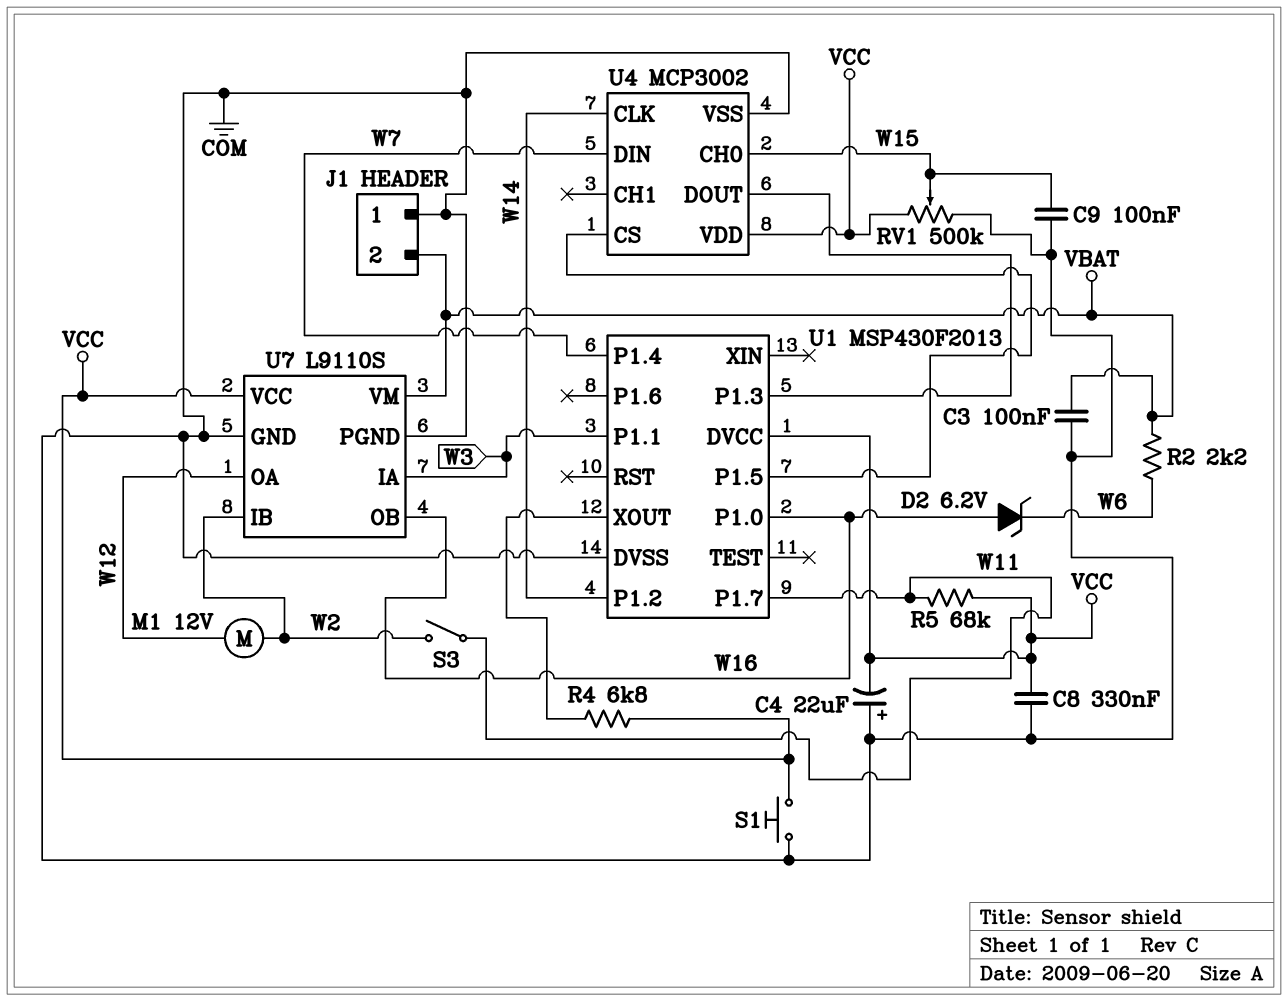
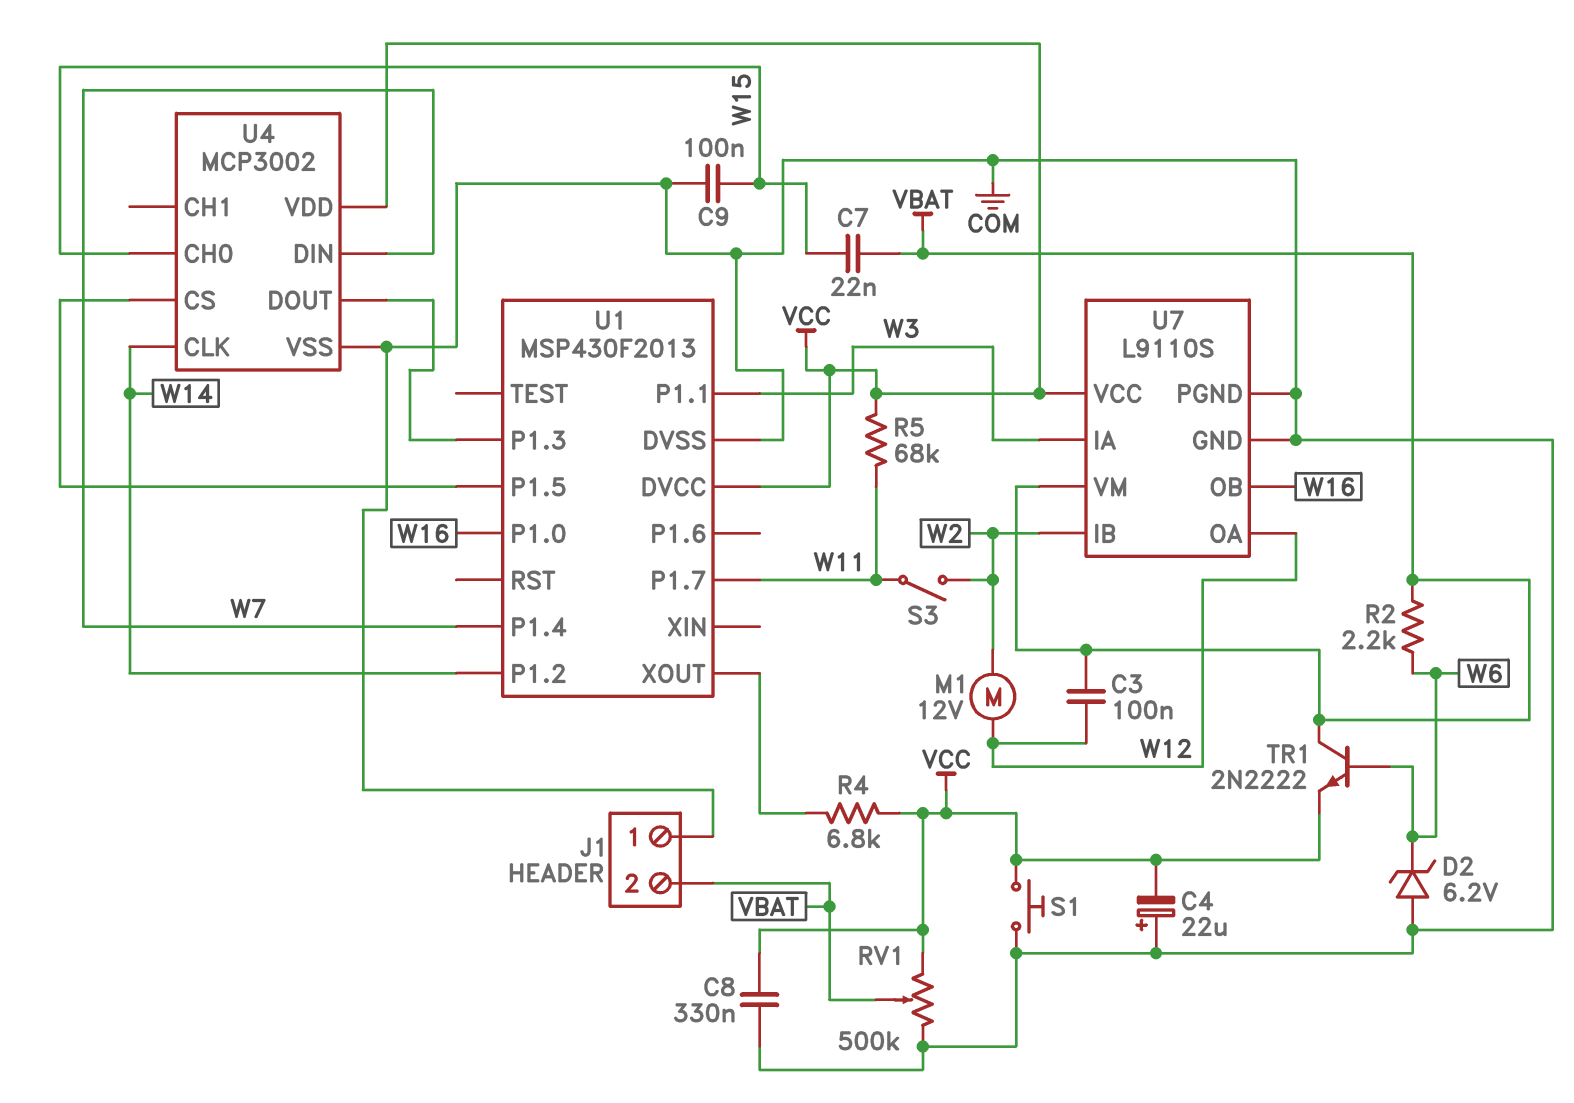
C3: 100nF (COM, VBAT) -> 100nF (VBAT, W12)
C7: none -> 22nF (VBAT, W15)
D2: zener 6.2V (A W16, K W6) -> zener 6.2V (A COM, K W6)
RV1: 500k (COM, VCC, wiper W15) -> 500k (COM, VCC, wiper VBAT)
TR1: none -> NPN 2N2222 (B W6, C VBAT, E VCC)

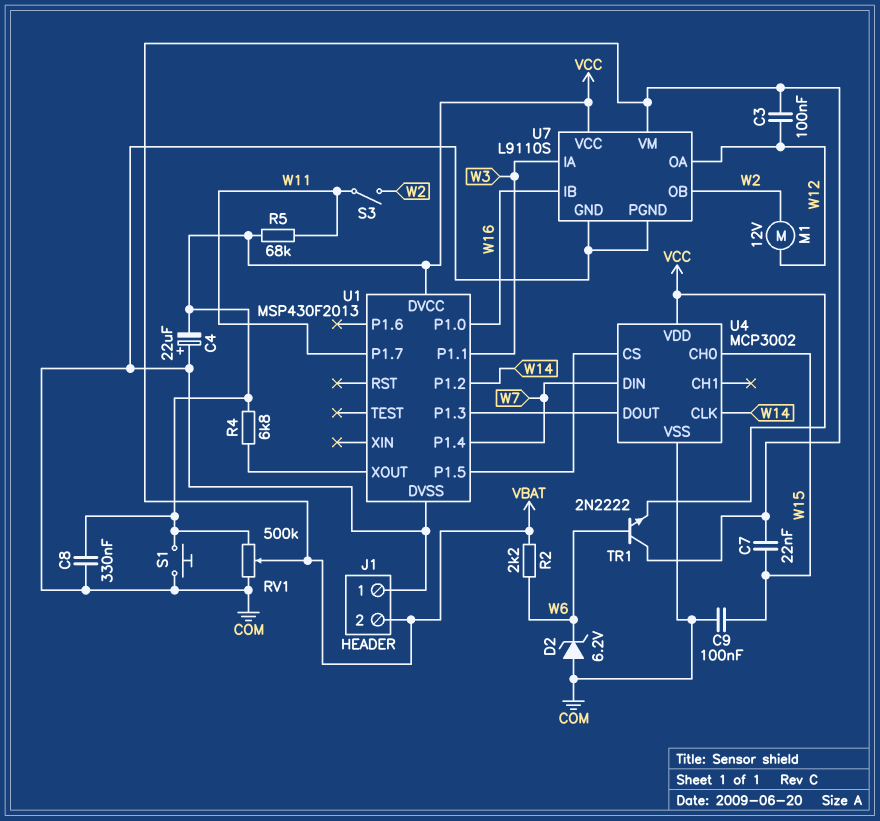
U7 pin IB: W2 -> W16
U7 pin OB: W16 -> W2

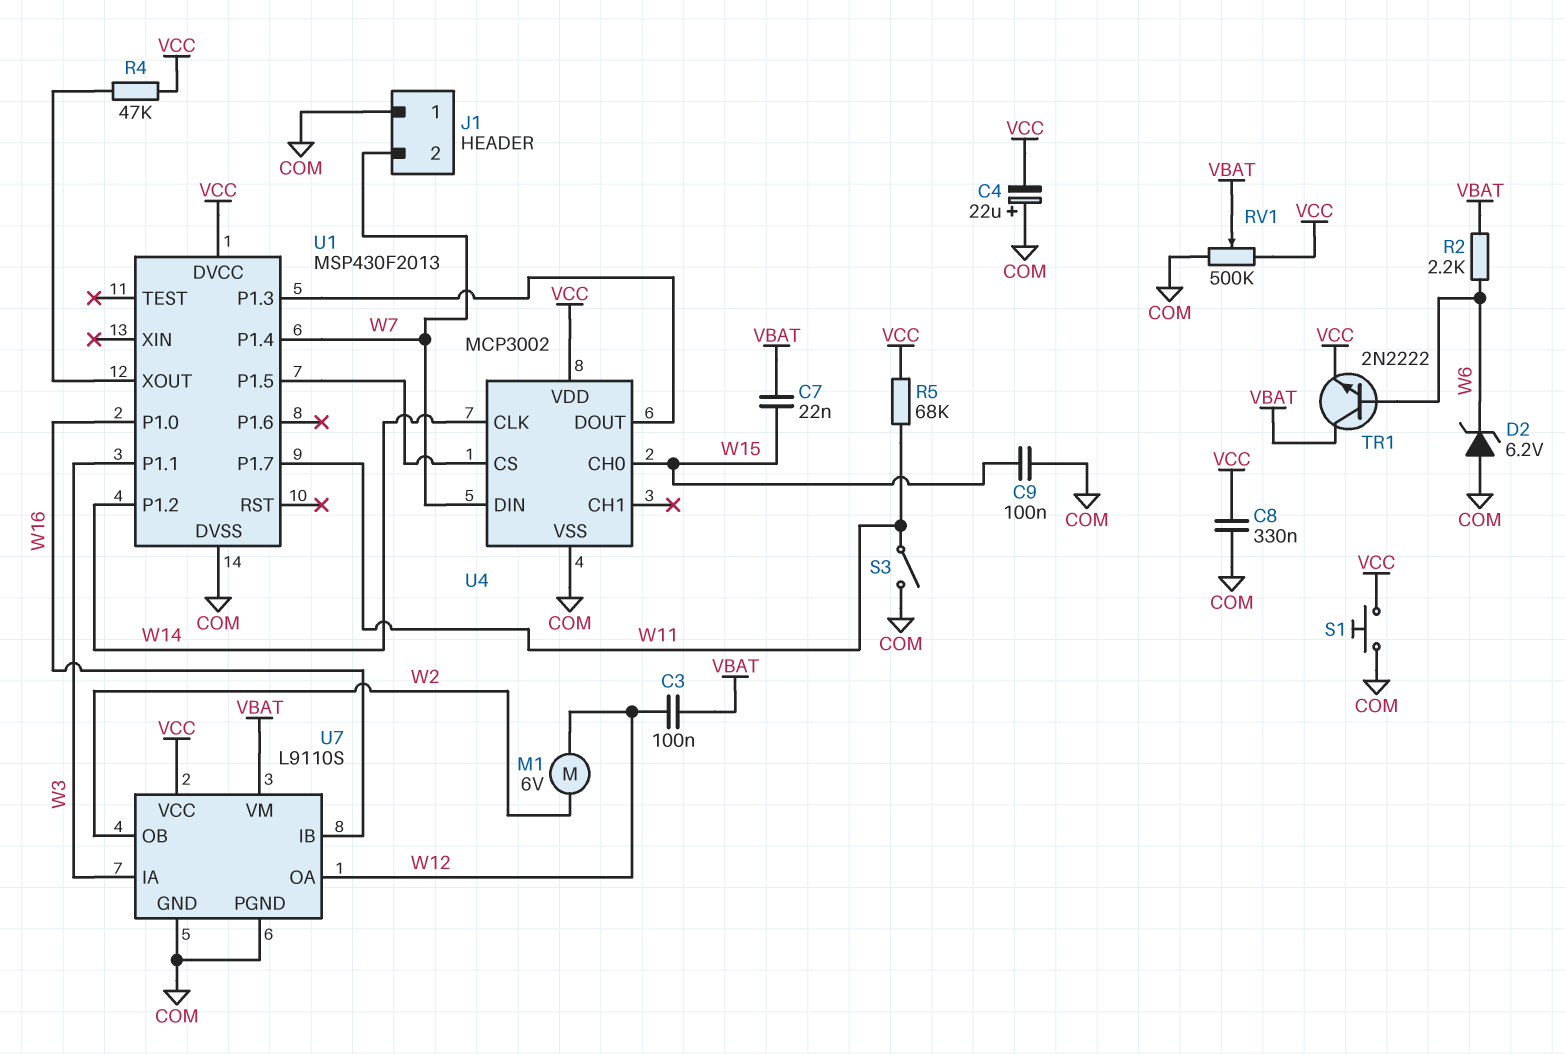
J1 pin 2: VBAT -> W7
M1: motor 12V (W2, W12) -> motor 6V (W2, W12)
R4: 6.8k (U1/XOUT, VCC) -> 47k (U1/XOUT, VCC)
S3: switch (W2, W11) -> switch (COM, W11)

